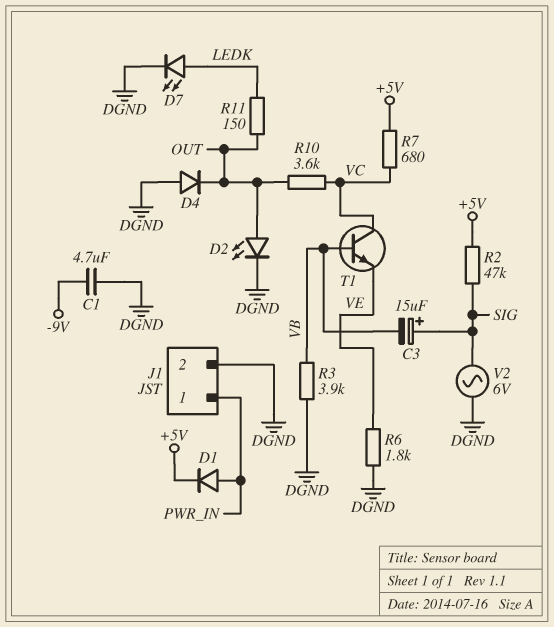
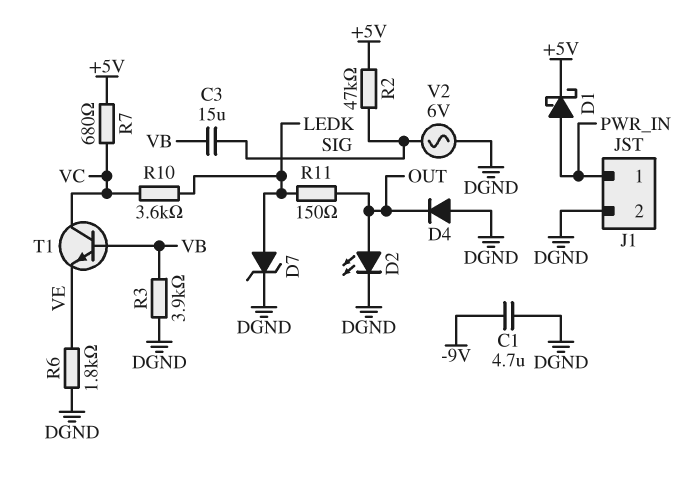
C3: 15uF (plus SIG, minus VB) -> 15uF (SIG, VB)
D1: diode (A PWR_IN, K +5V) -> schottky (A PWR_IN, K +5V)
D7: LED (A LEDK, K DGND) -> zener (A LEDK, K DGND)
R10: 3.6k (OUT, VC) -> 3.6k (LEDK, VC)

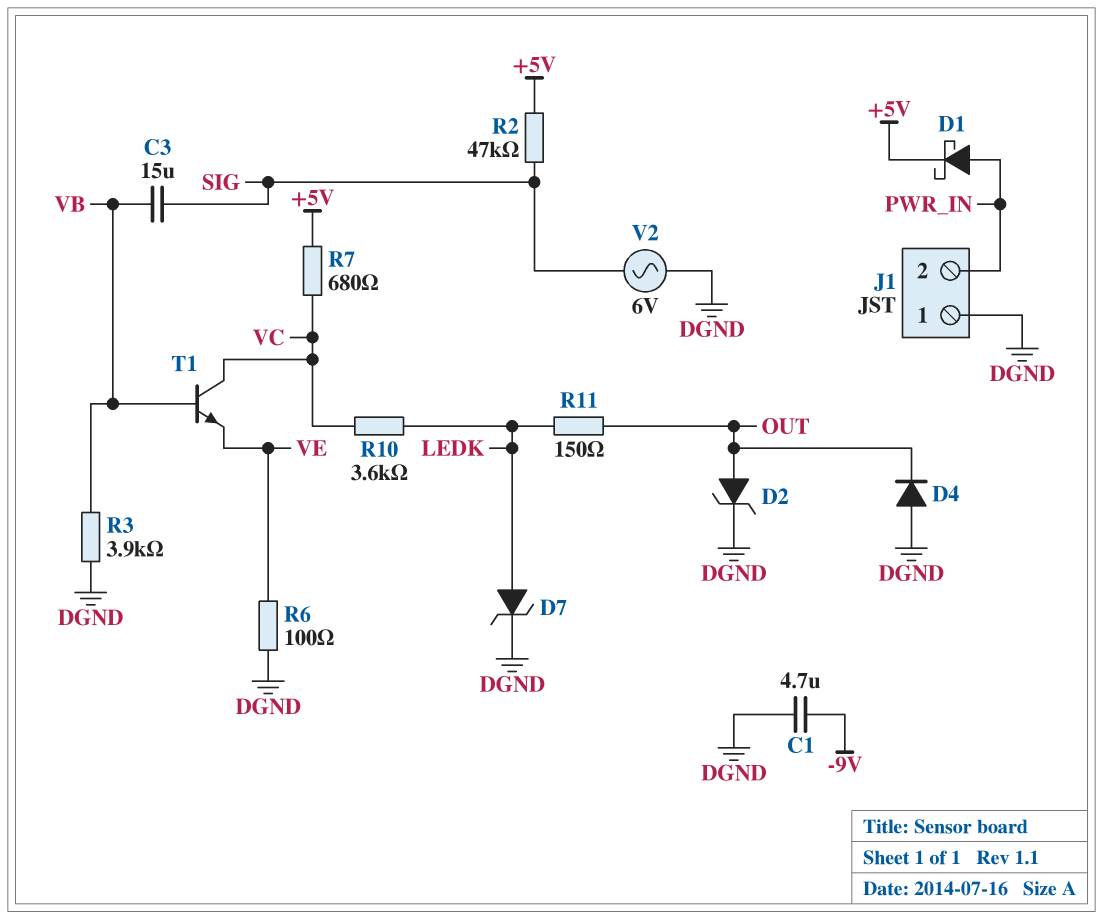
D2: LED (A OUT, K DGND) -> zener (A OUT, K DGND)
J1 pin 1: PWR_IN -> DGND
J1 pin 2: DGND -> PWR_IN
R6: 1.8k (DGND, VE) -> 100 (DGND, VE)

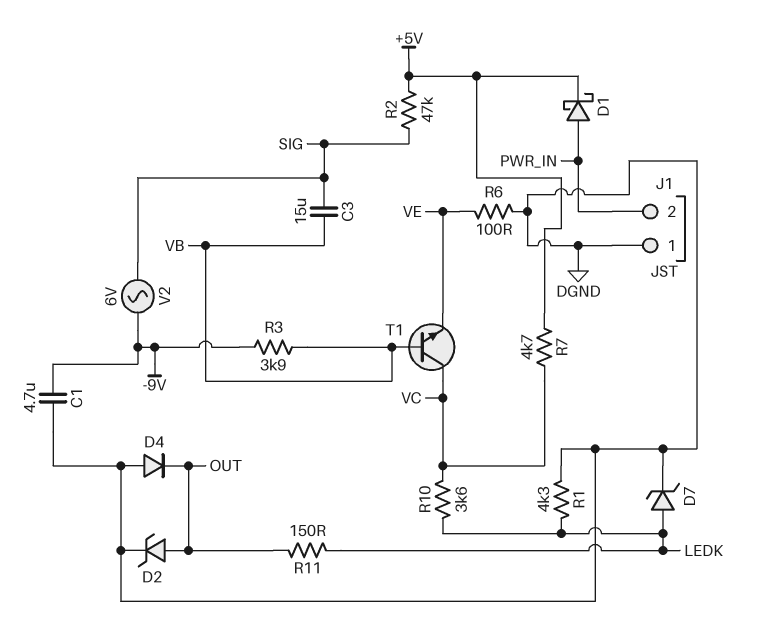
R1: none -> 4.3k (DGND, LEDK)
R3: 3.9k (DGND, VB) -> 3.9k (-9V, VB)
R7: 680 (+5V, VC) -> 4.7k (+5V, VC)
V2: AC 6V (DGND, SIG) -> AC 6V (-9V, SIG)

